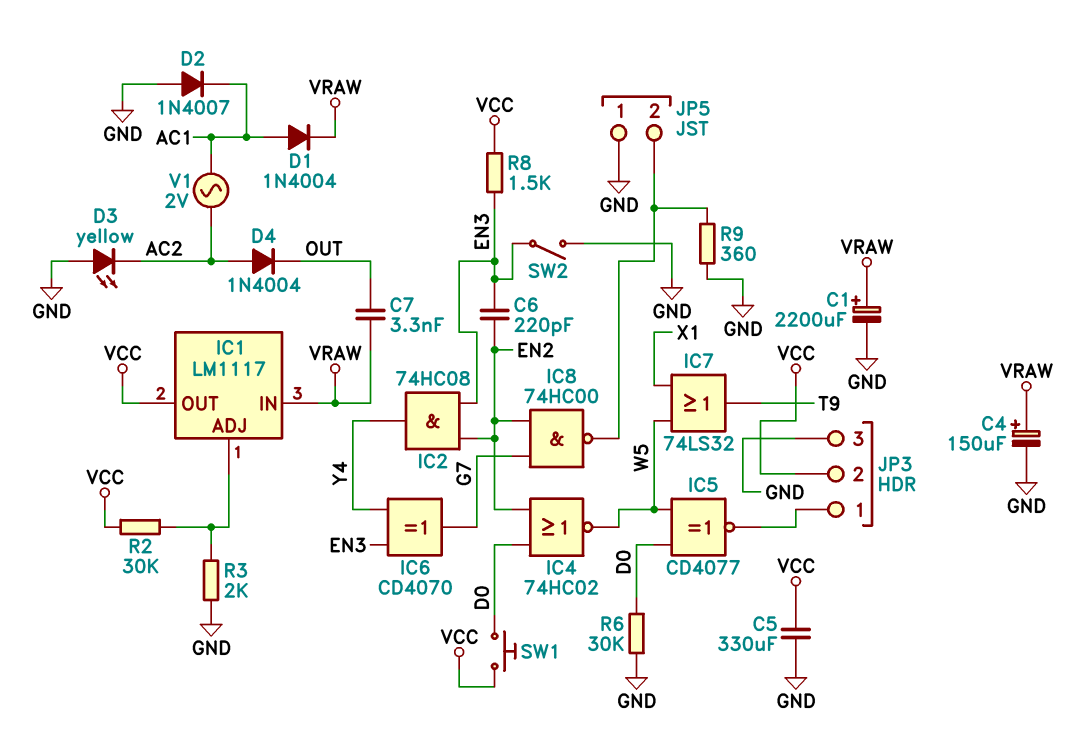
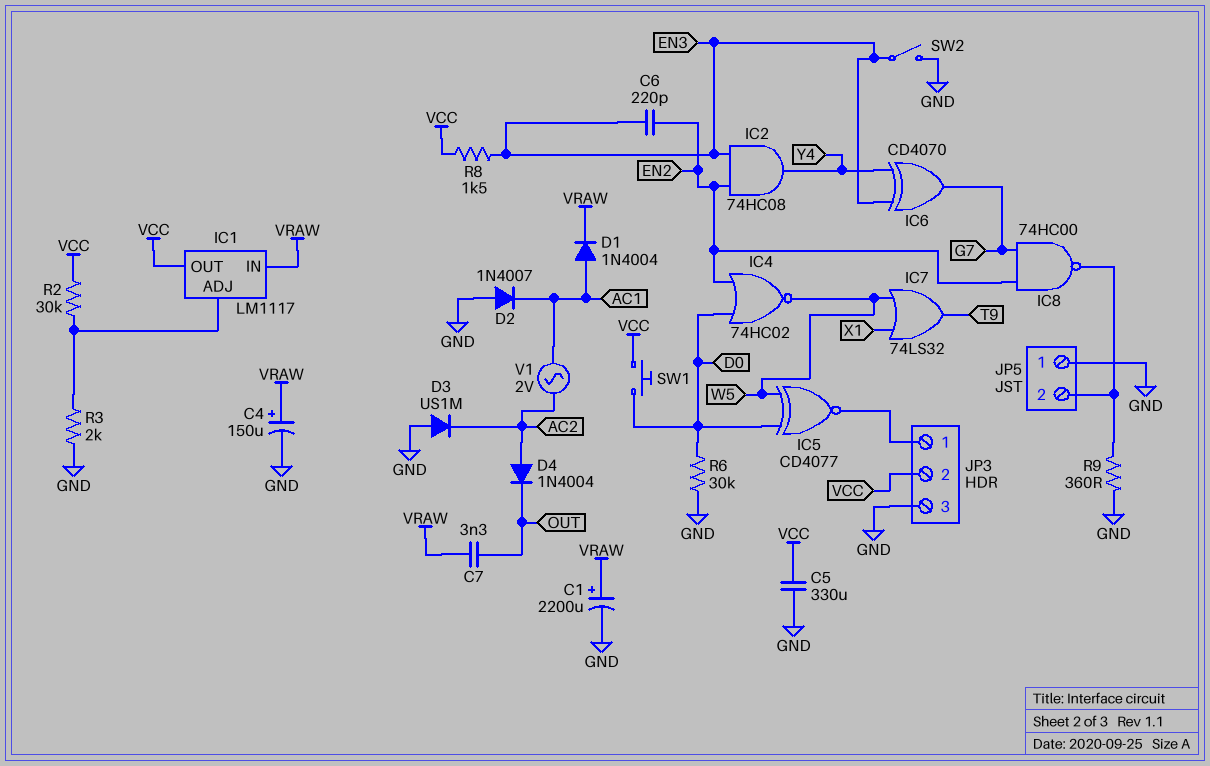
D3: LED yellow (A GND, K AC2) -> diode US1M (A GND, K AC2)

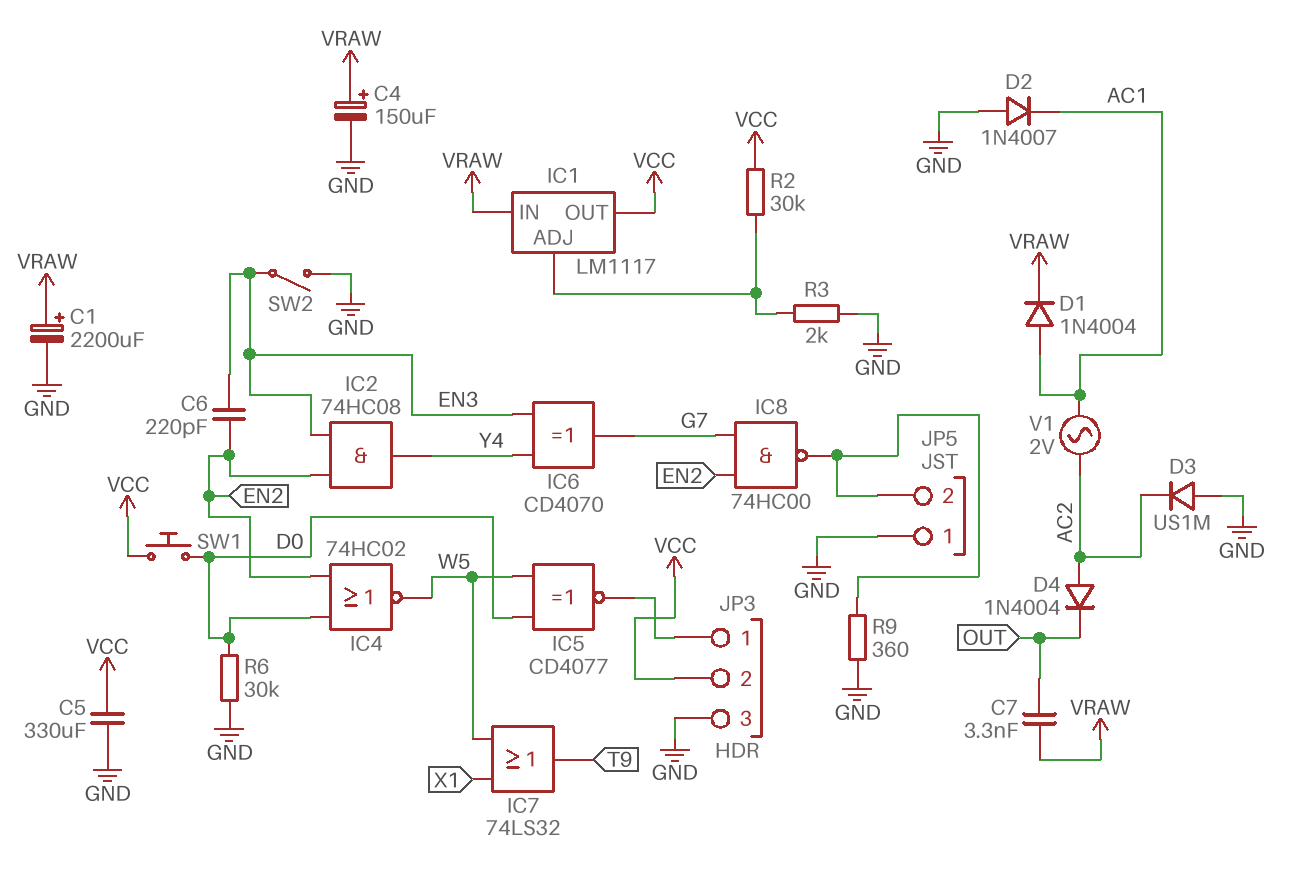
R8: 1.5k (EN3, VCC) -> none

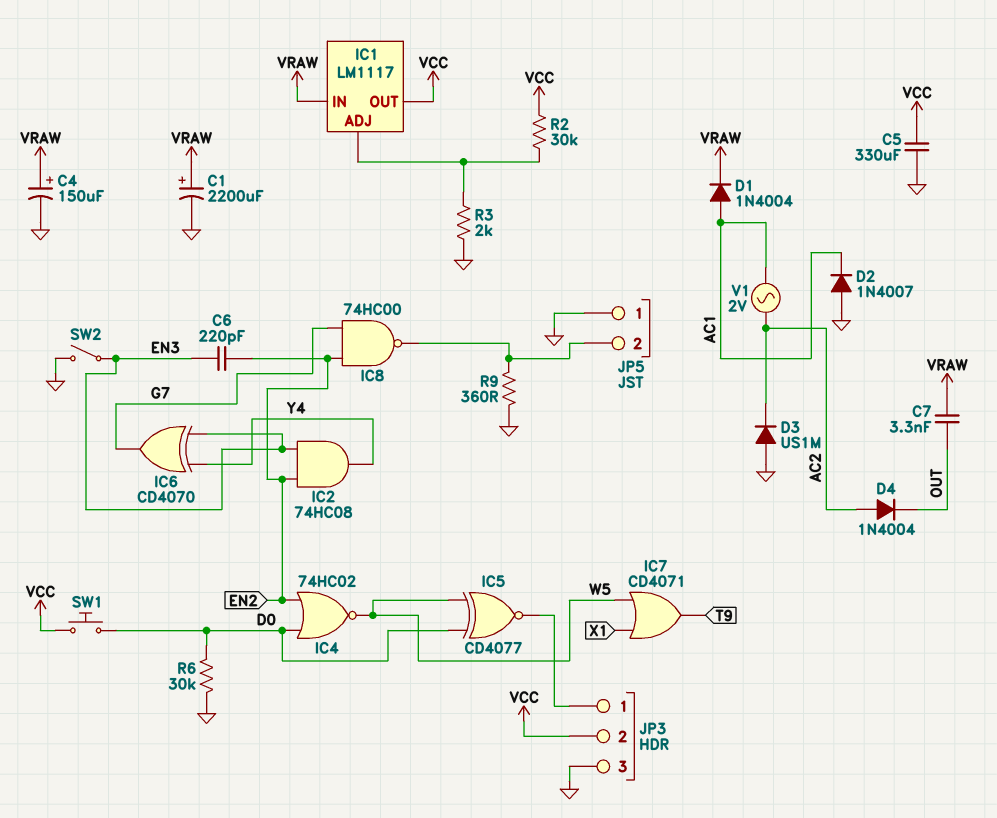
IC7: OR 74LS32 (in W5, in X1, out T9) -> OR CD4071 (in W5, in X1, out T9)

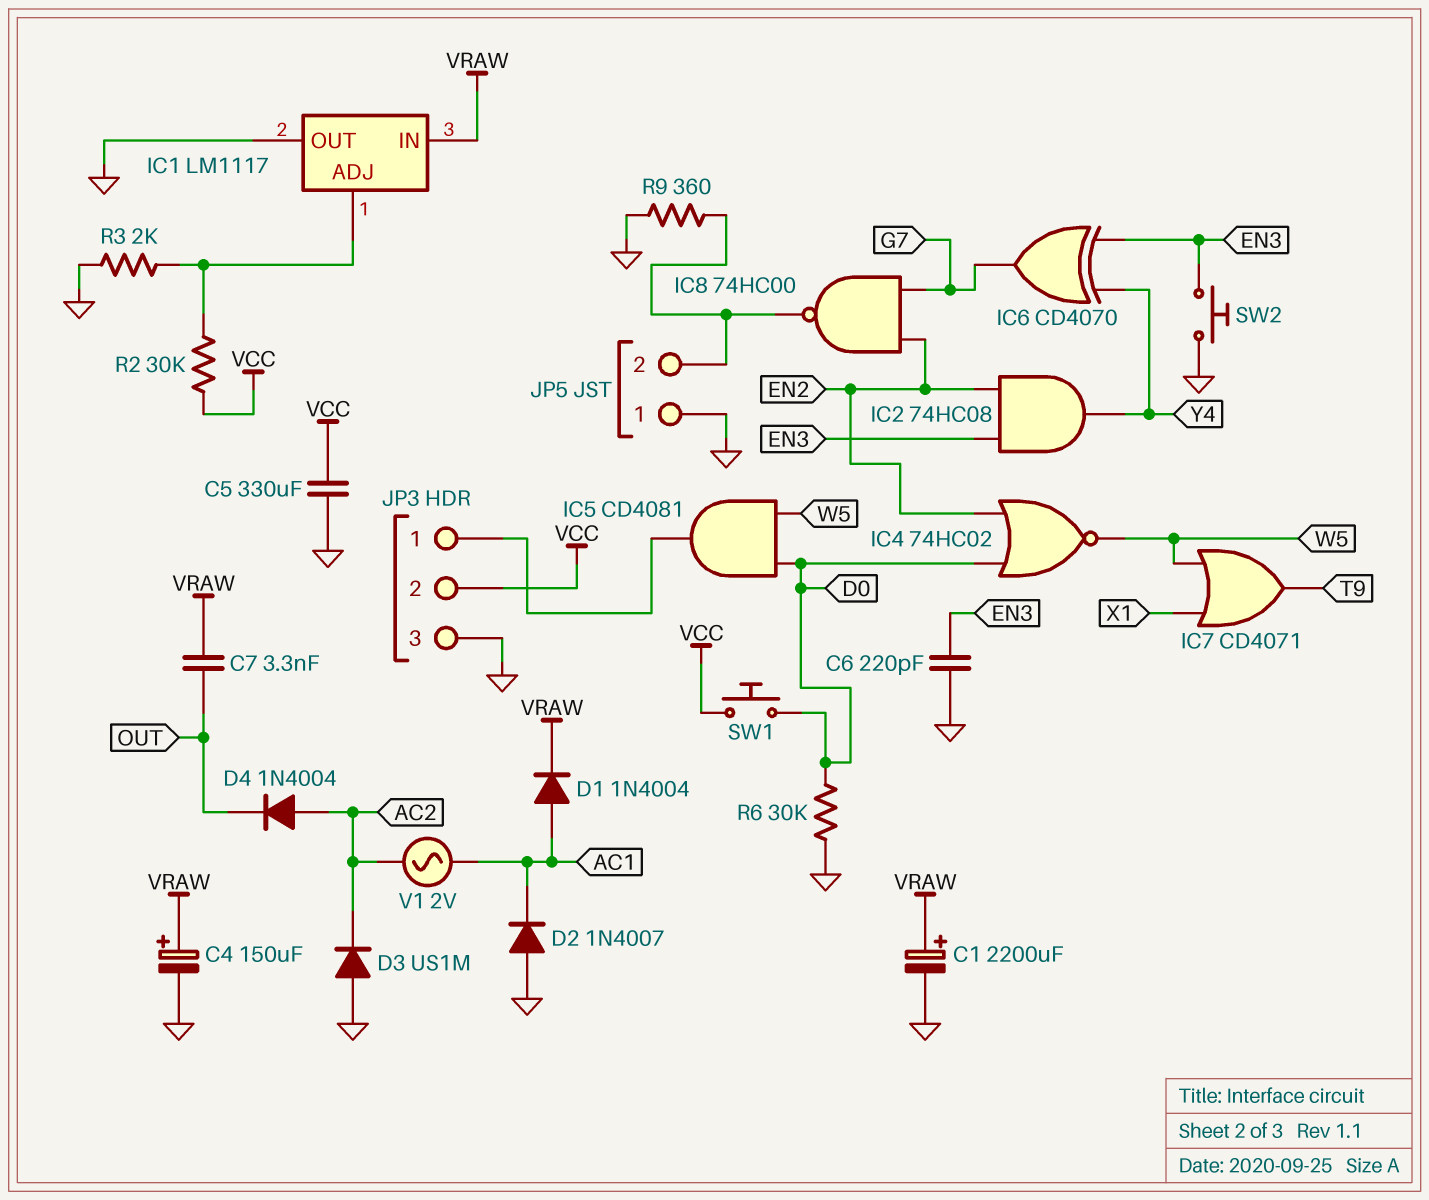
C6: 220pF (EN2, EN3) -> 220pF (EN3, GND)
IC1 pin OUT: VCC -> GND
IC5: XNOR CD4077 (in D0, in W5, out JP3/1) -> AND CD4081 (in D0, in W5, out JP3/1)
SW2: switch (EN3, GND) -> button (EN3, GND)

